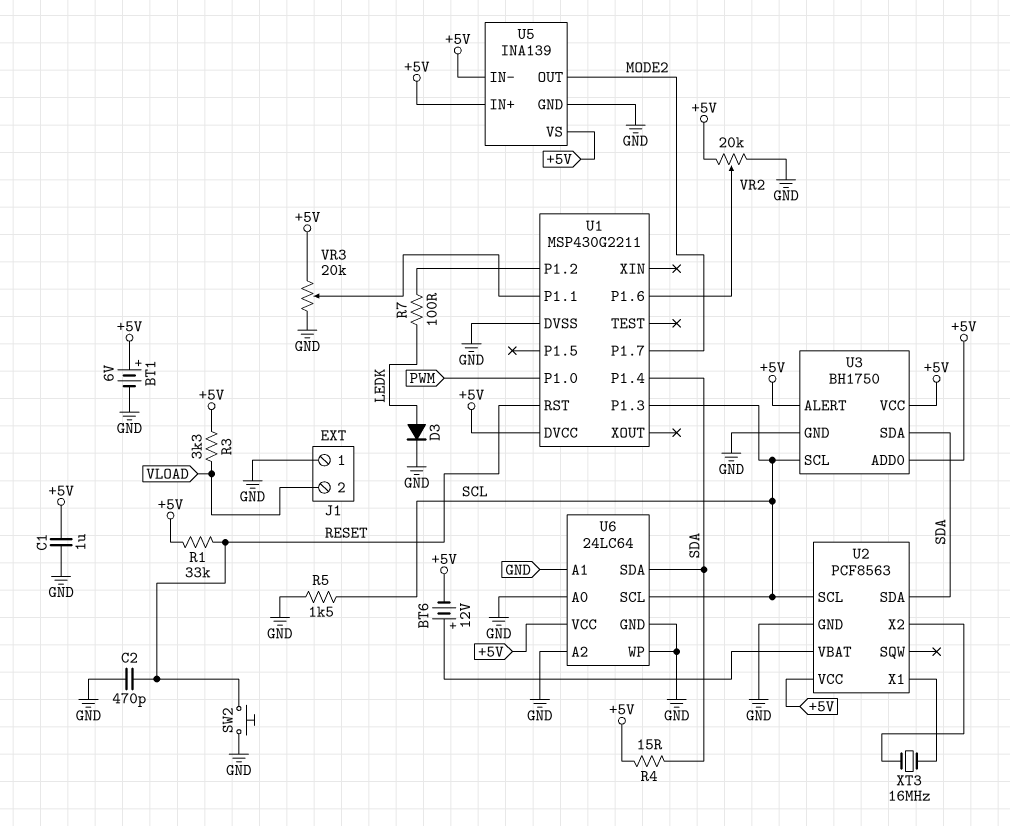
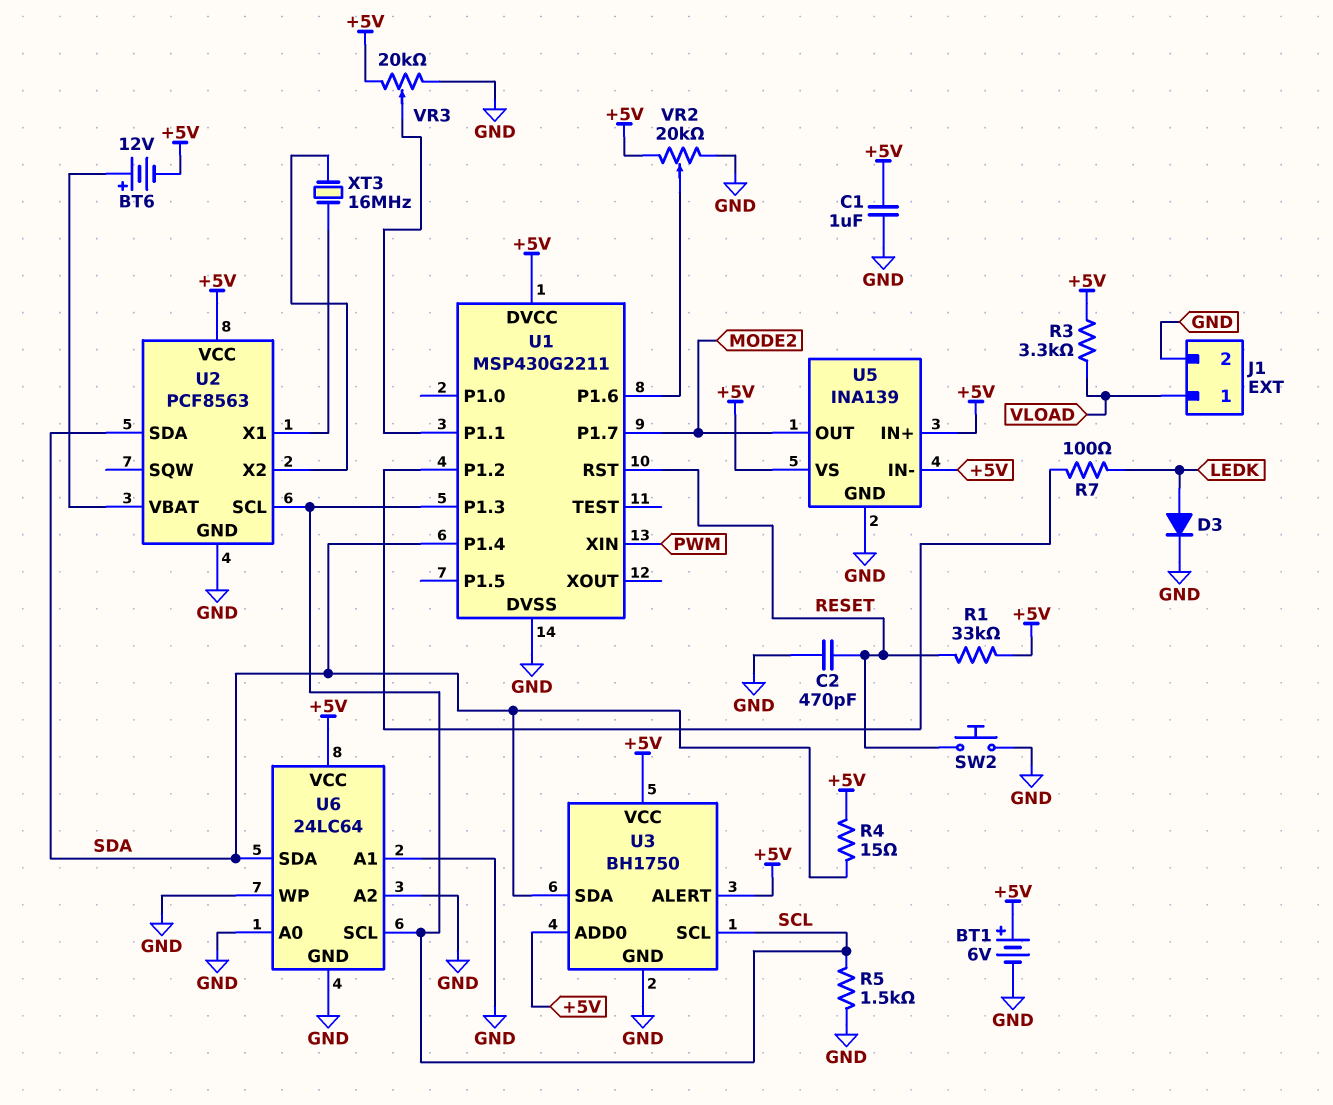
J1 pin 1: GND -> VLOAD
J1 pin 2: VLOAD -> GND
U1 pin P1.0: PWM -> none
U1 pin XIN: none -> PWM

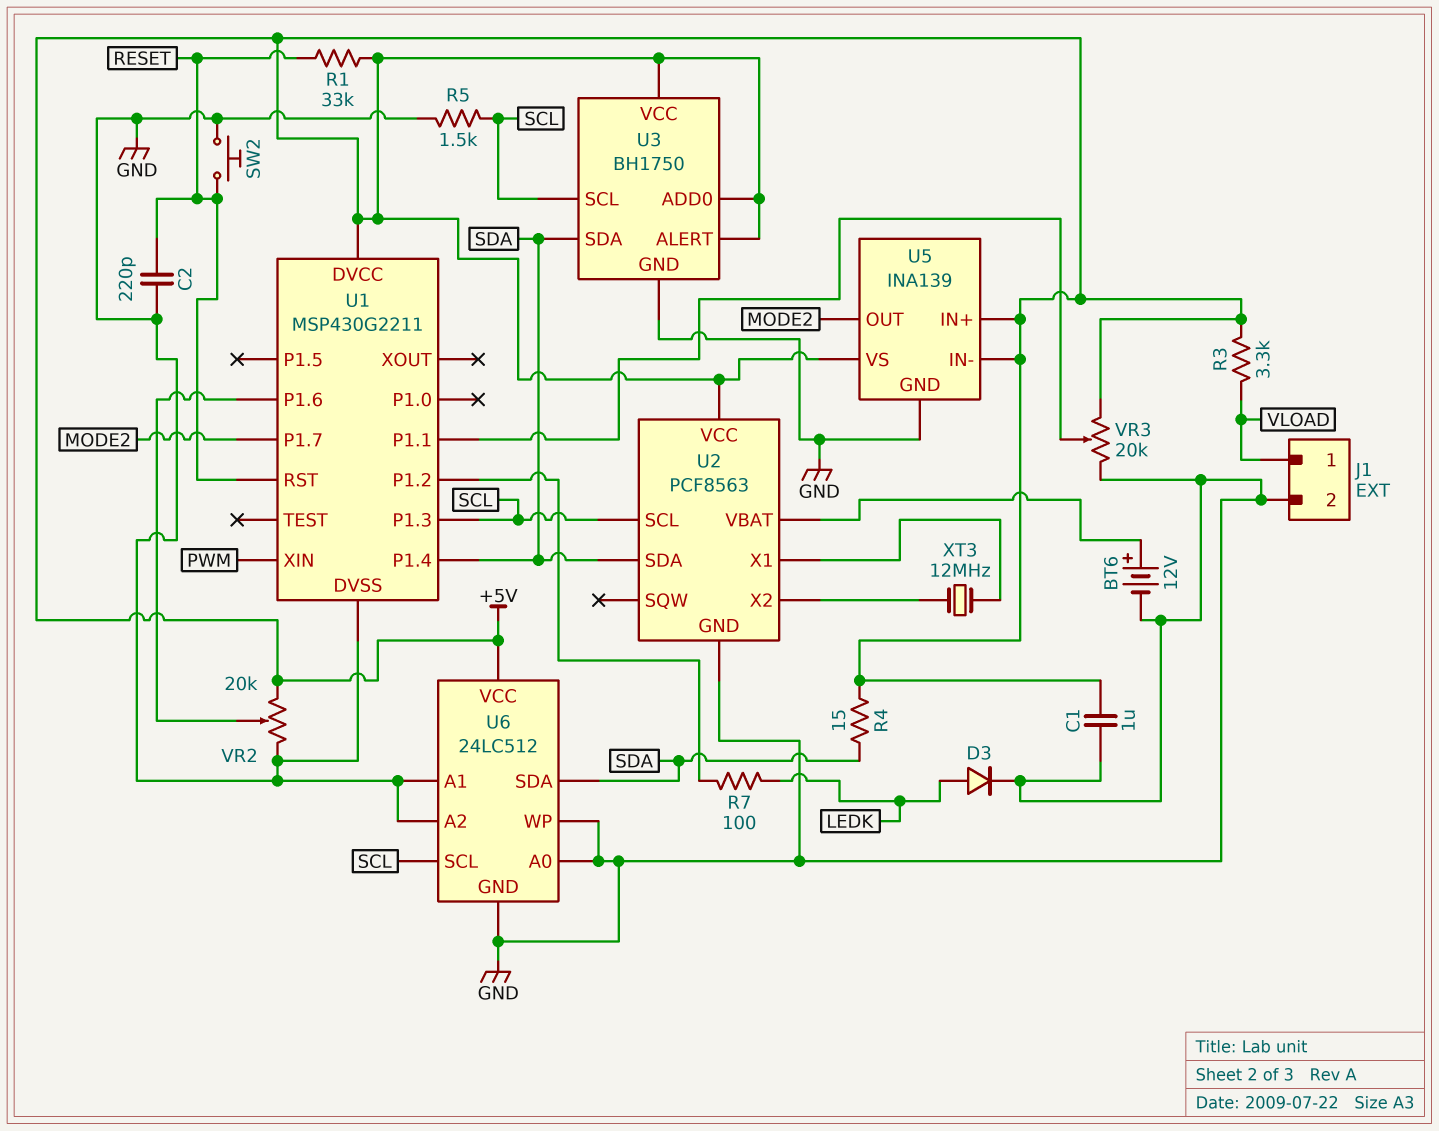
BT1: 6V (plus +5V, minus GND) -> none
BT6: 12V (plus U2/VBAT, minus +5V) -> 12V (plus U2/VBAT, minus GND)
C2: 470pF (GND, RESET) -> 220pF (GND, RESET)
U6: 24LC64 -> 24LC512
XT3: 16MHz (U2/X1, U2/X2) -> 12MHz (U2/X1, U2/X2)

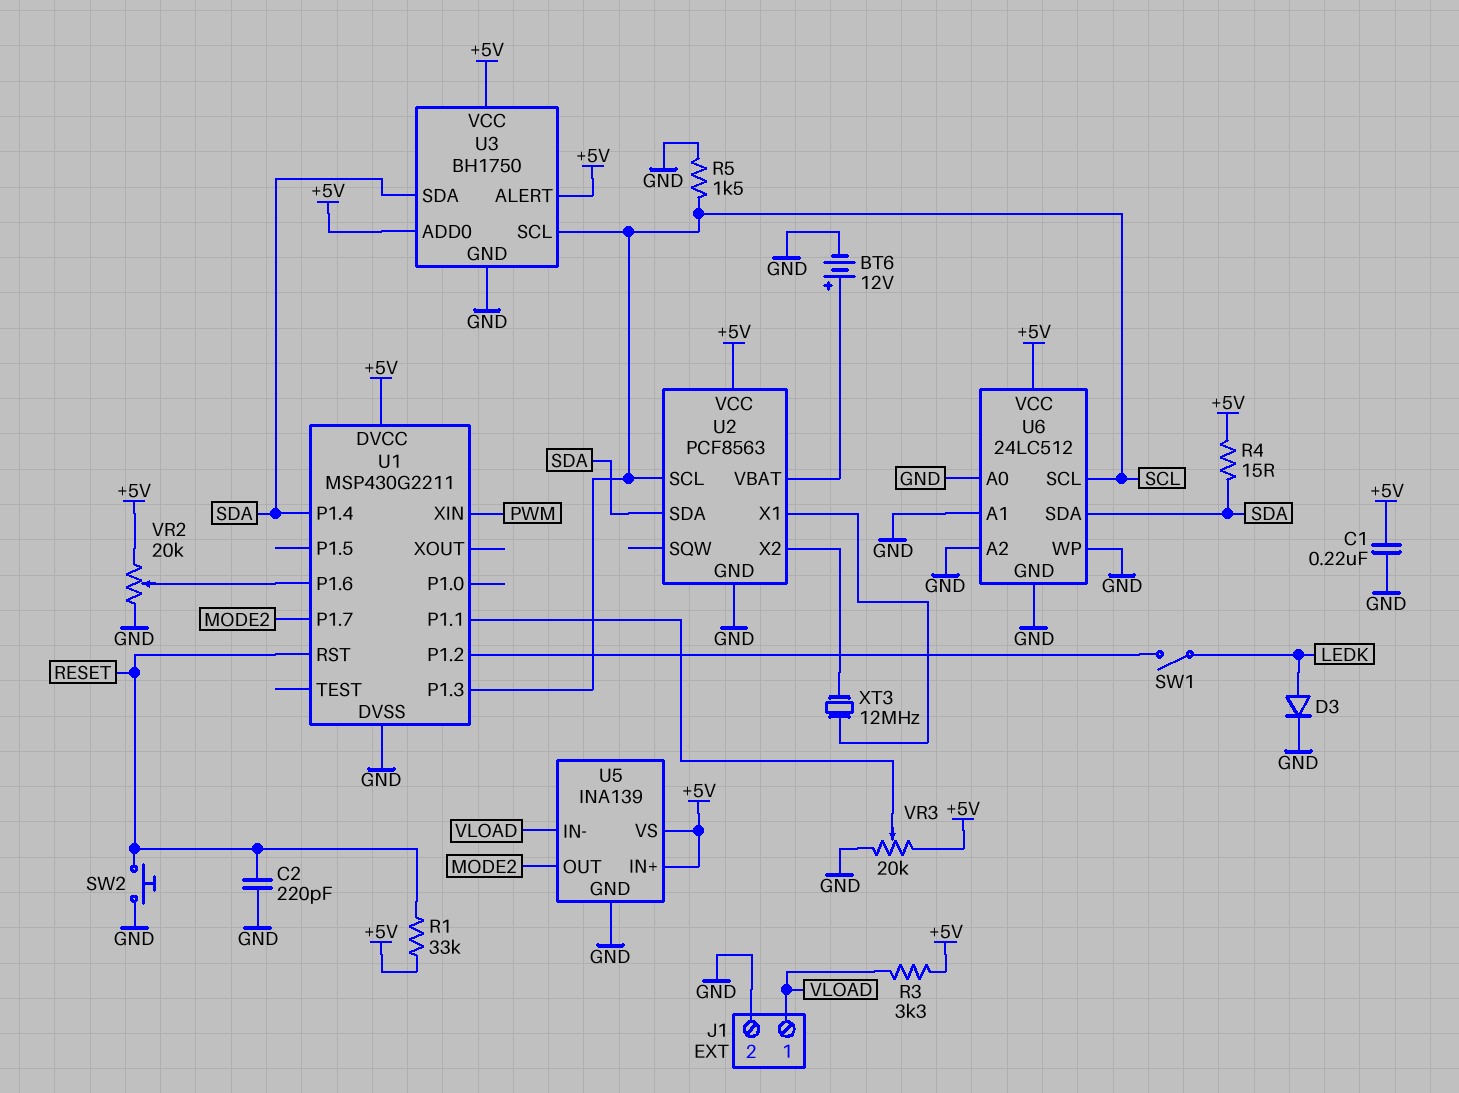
C1: 1uF (+5V, GND) -> 220nF (+5V, GND)
R7: 100 (LEDK, U1/P1.2) -> none
SW1: none -> switch (LEDK, U1/P1.2)
U5 pin IN-: +5V -> VLOAD

